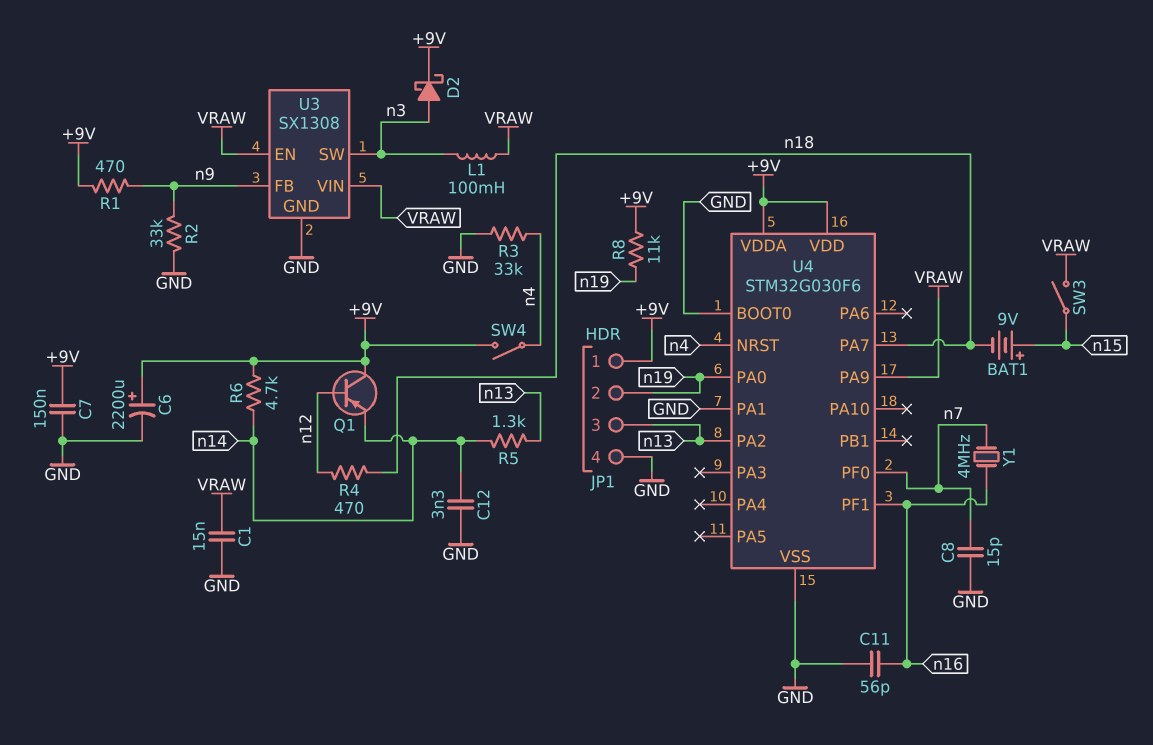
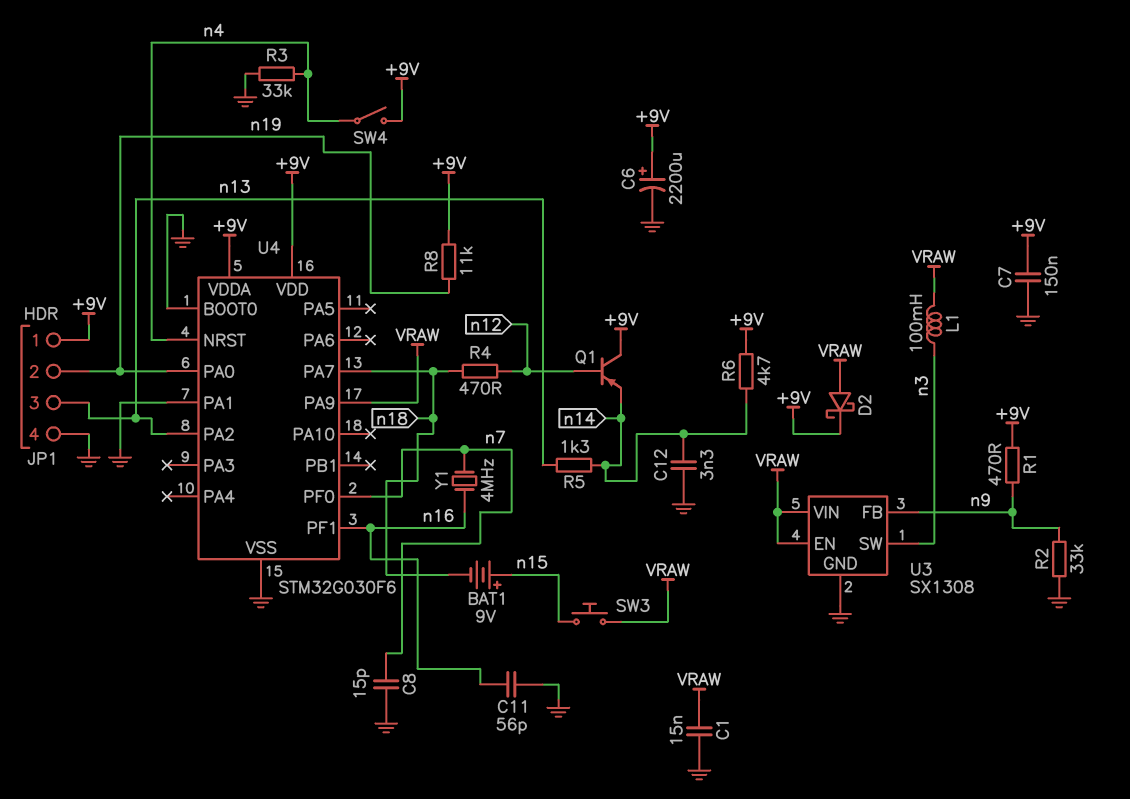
D2: schottky (A n3, K +9V) -> schottky (A VRAW, K +9V)
SW3: switch (VRAW, n15) -> button (VRAW, n15)

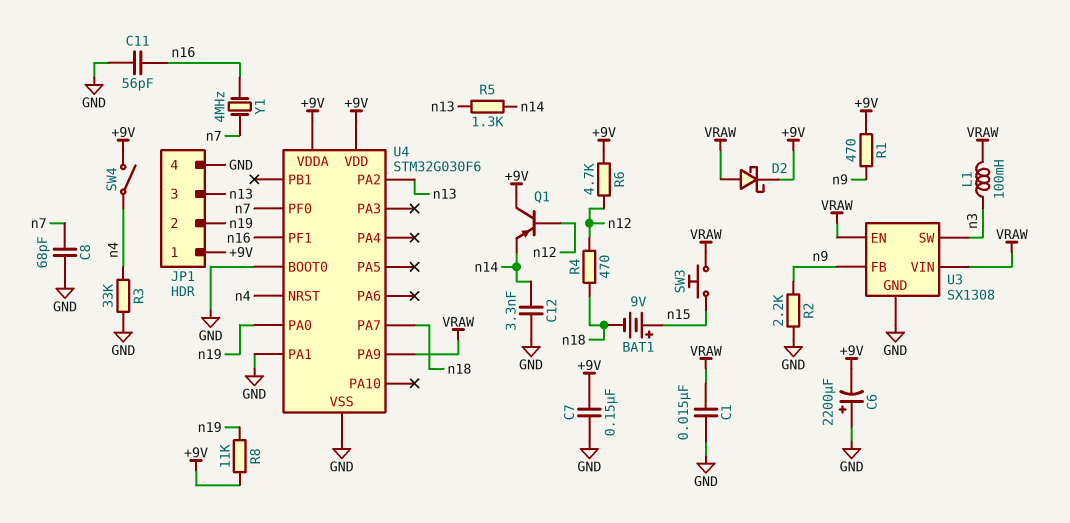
C6: 2200uF (plus +9V, minus GND) -> 2200uF (plus GND, minus +9V)
C8: 15pF (GND, n7) -> 68pF (GND, n7)
R2: 33k (GND, n9) -> 2.2k (GND, n9)
R6: 4.7k (+9V, n14) -> 4.7k (+9V, n12)

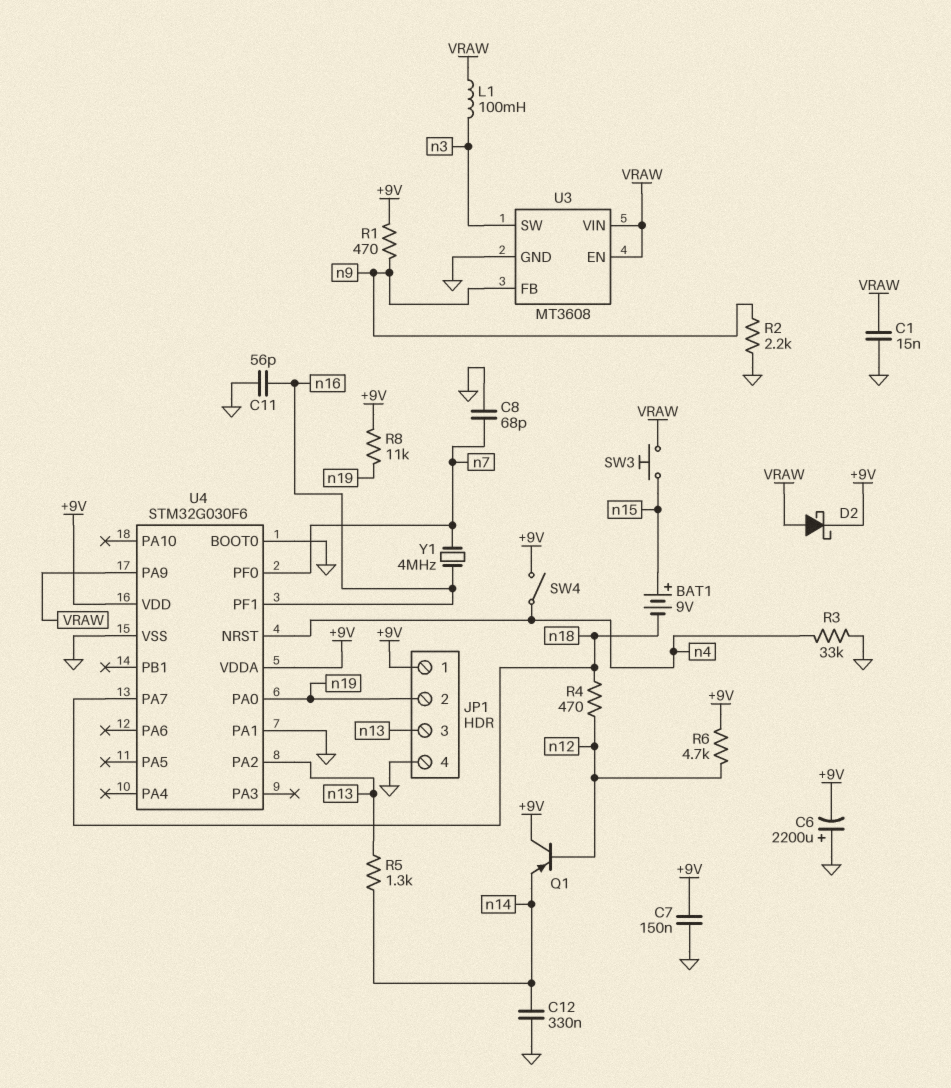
C12: 3.3nF (GND, n14) -> 330nF (GND, n14)
U3: SX1308 -> MT3608

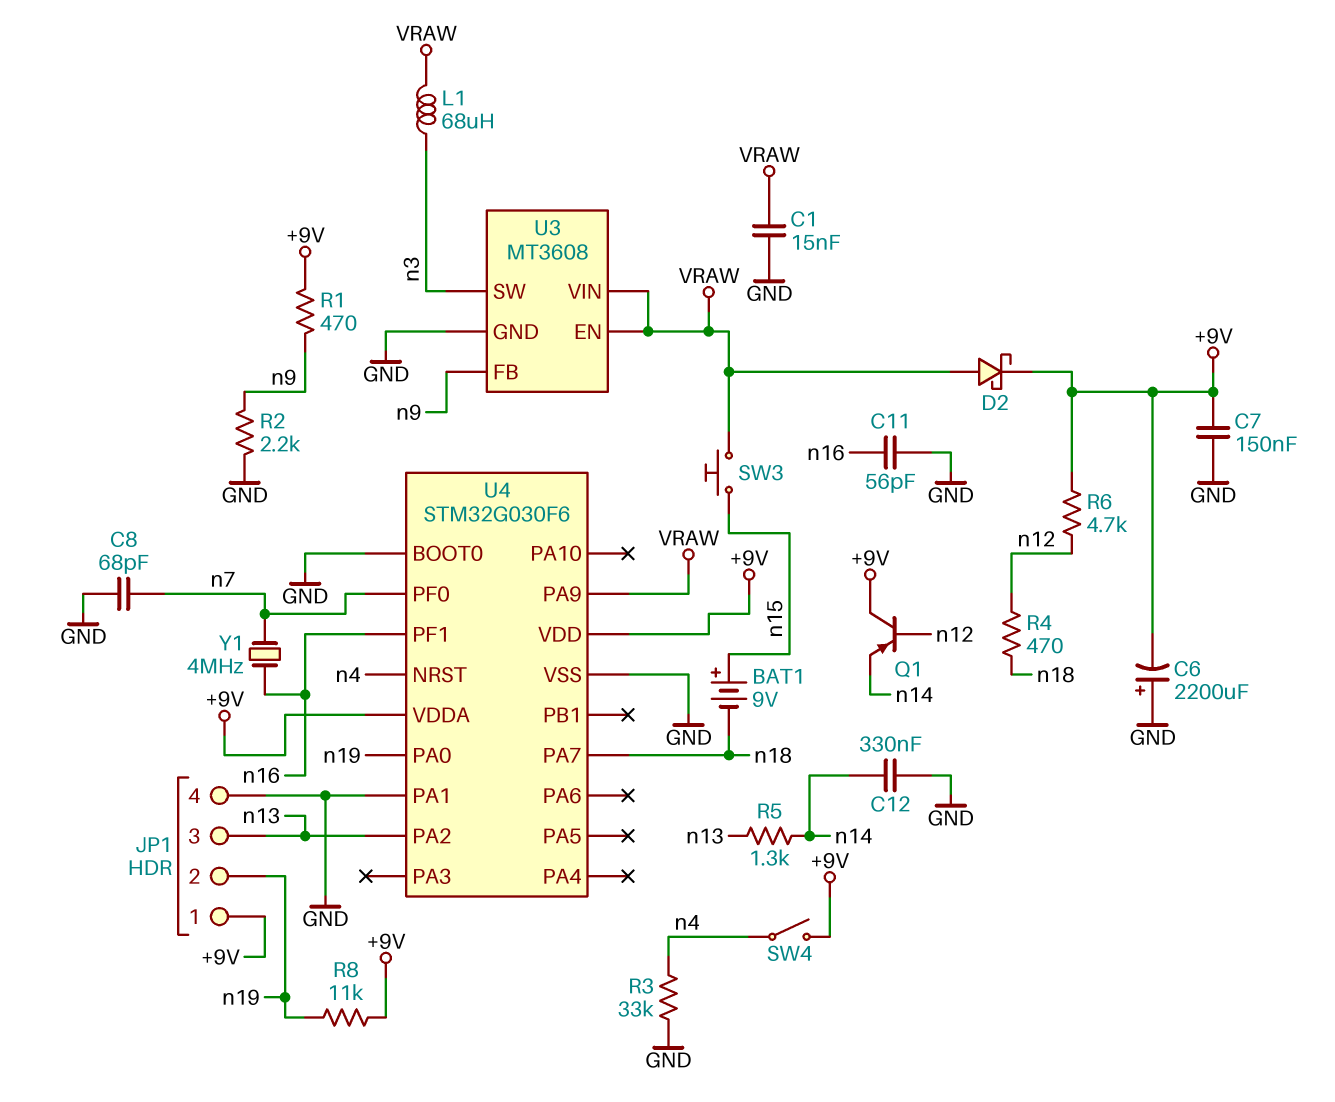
L1: 100mH (VRAW, n3) -> 68uH (VRAW, n3)

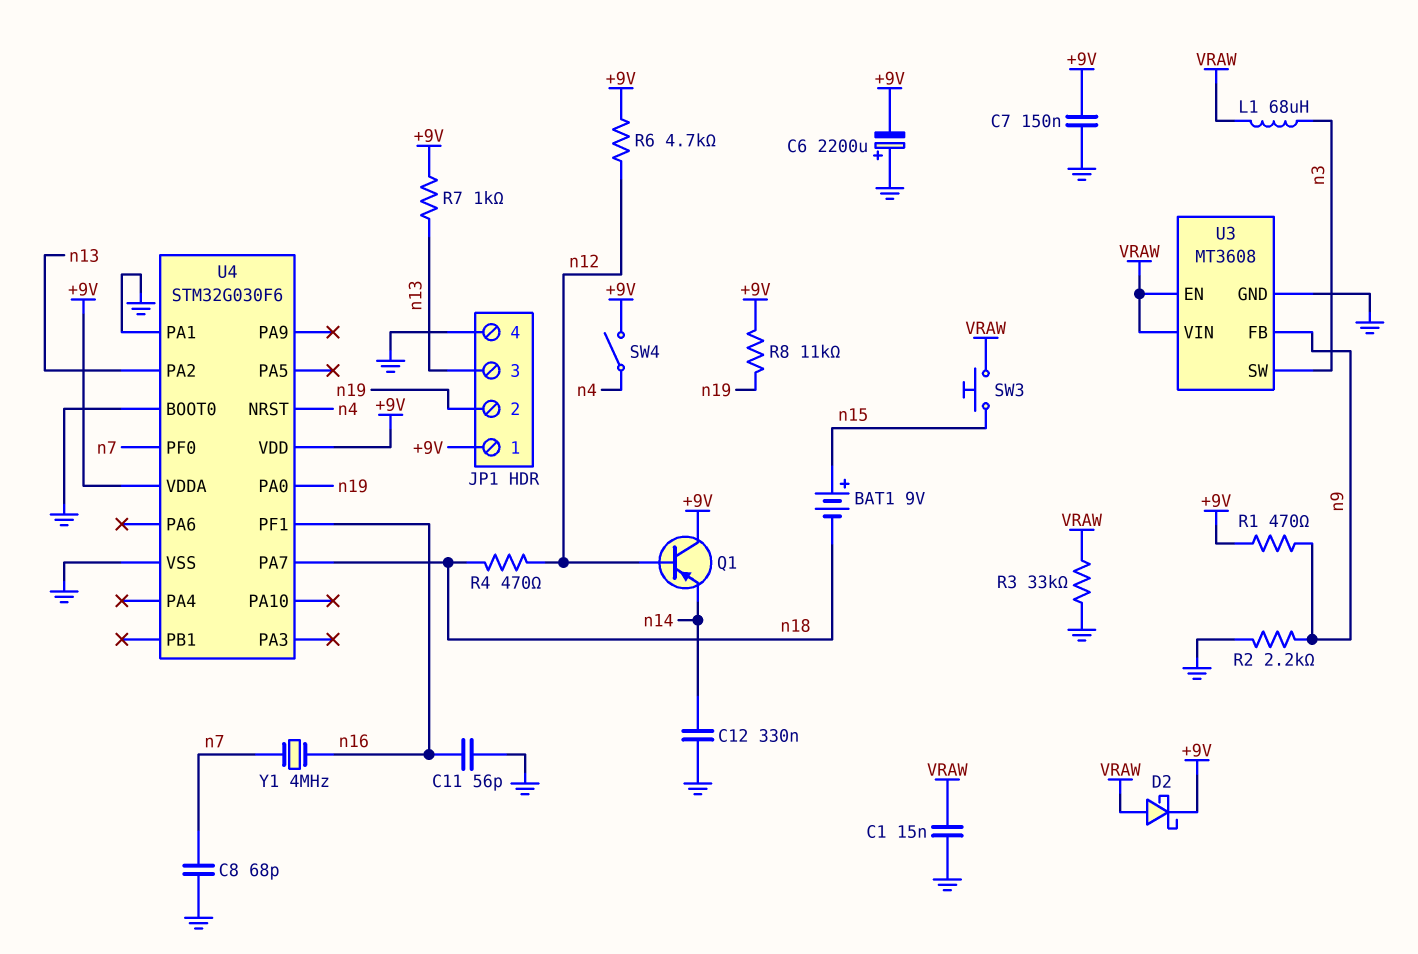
R3: 33k (GND, n4) -> 33k (GND, VRAW)
R5: 1.3k (n13, n14) -> none
R7: none -> 1k (+9V, n13)
U4 pin PA9: VRAW -> none

